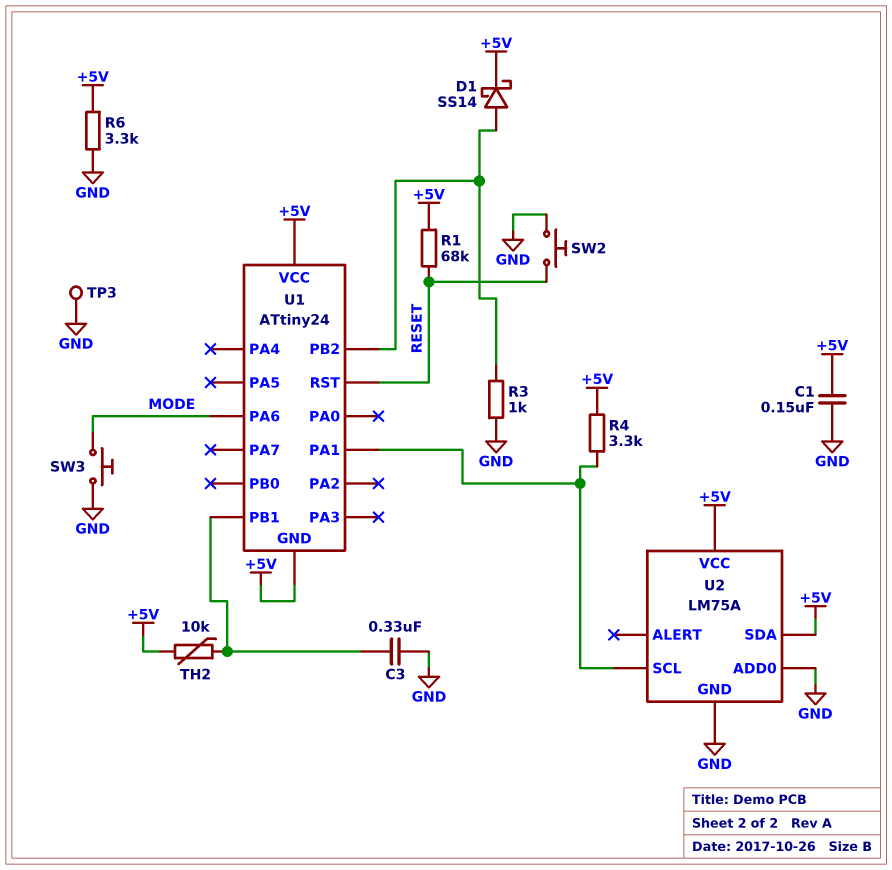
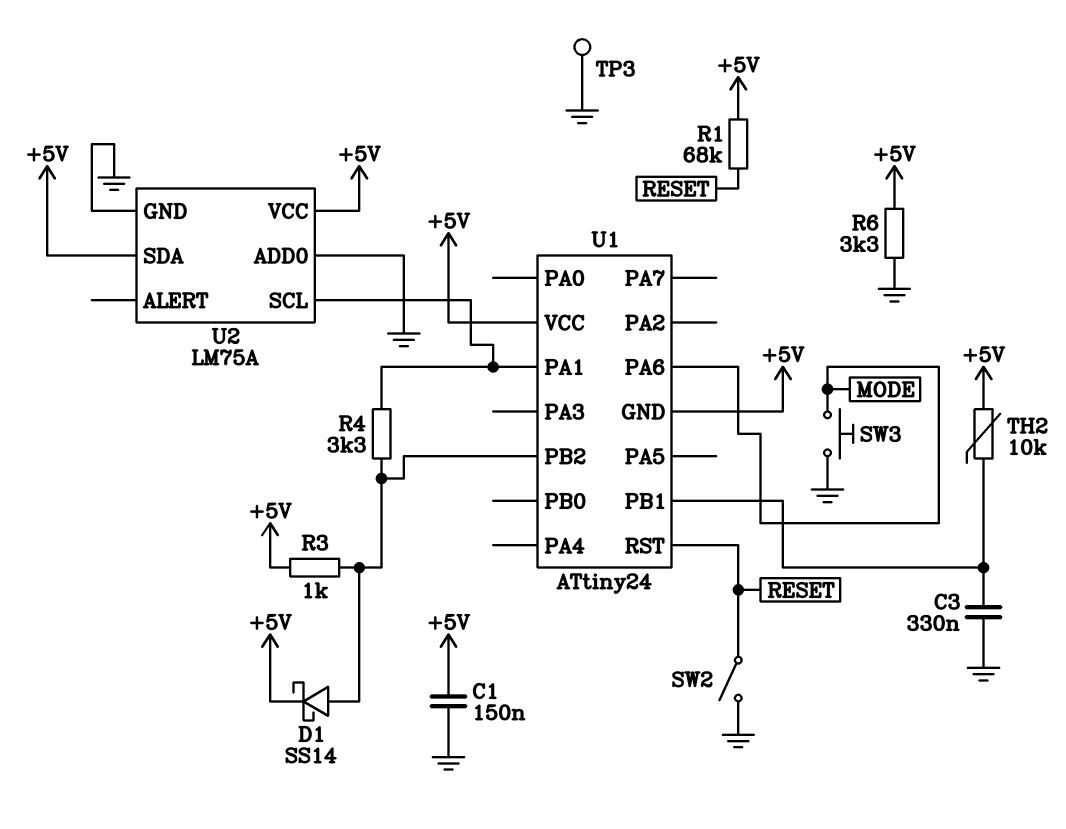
R3: 1k (GND, U1/PB2) -> 1k (+5V, U1/PB2)
R4: 3.3k (+5V, U1/PA1) -> 3.3k (U1/PA1, U1/PB2)
SW2: button (GND, RESET) -> switch (GND, RESET)

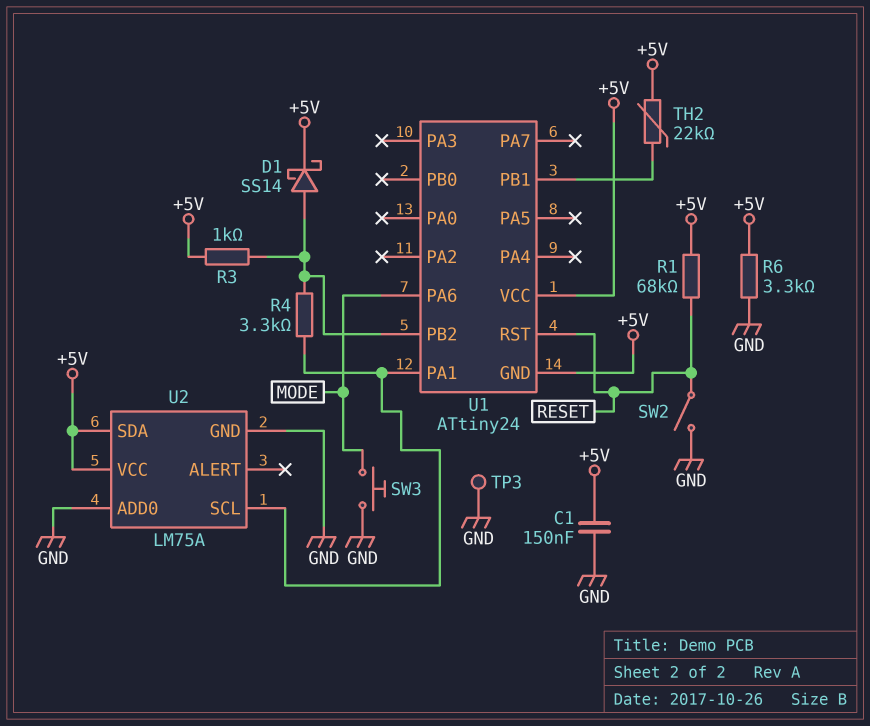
C3: 330nF (GND, U1/PB1) -> none
TH2: 10k (+5V, U1/PB1) -> 22k (+5V, U1/PB1)

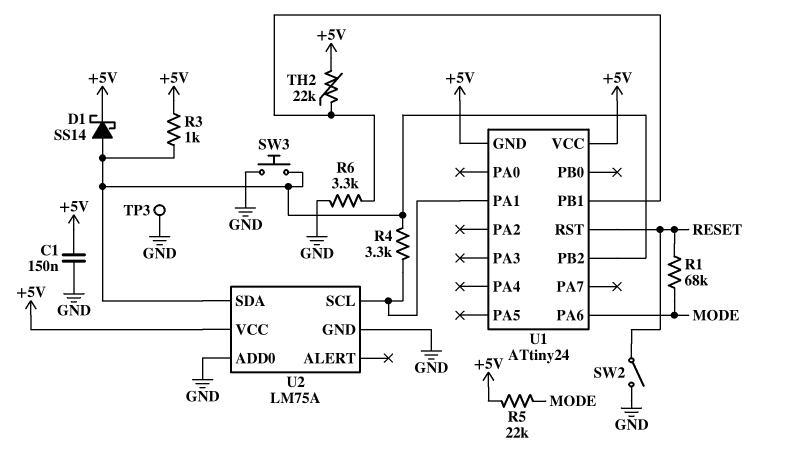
R1: 68k (+5V, RESET) -> 68k (MODE, RESET)
R5: none -> 22k (+5V, MODE)
R6: 3.3k (+5V, GND) -> 3.3k (GND, U1/PB1)
SW3: button (GND, MODE) -> button (GND, U1/PB2)
U2 pin SDA: +5V -> U1/PB2

